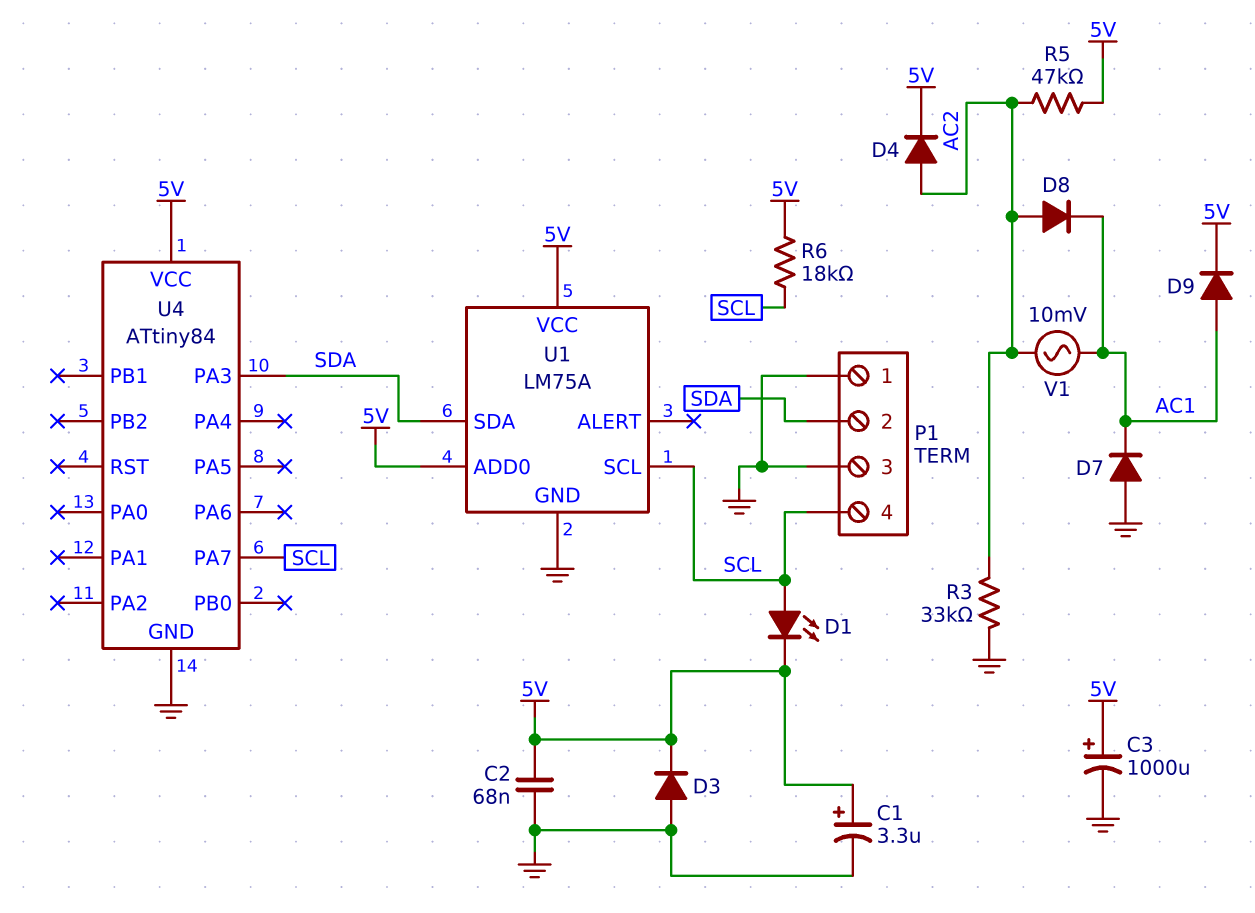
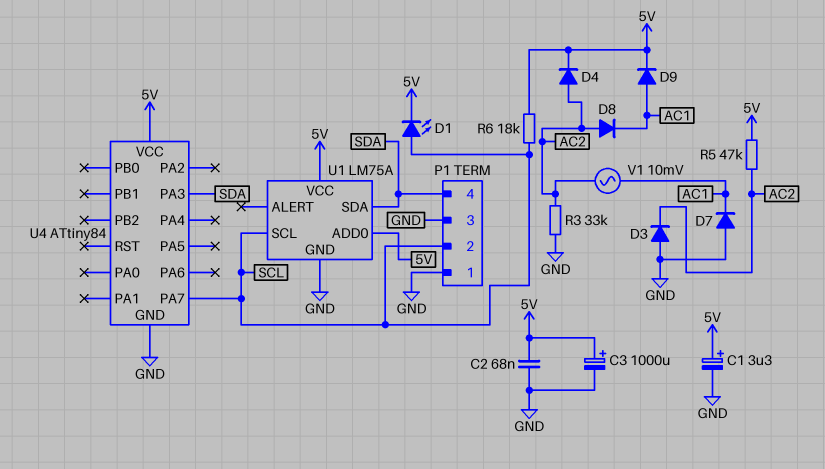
D3: diode (A GND, K 5V) -> diode (A GND, K AC2)
P1 pin 2: SDA -> SCL
P1 pin 4: SCL -> SDA

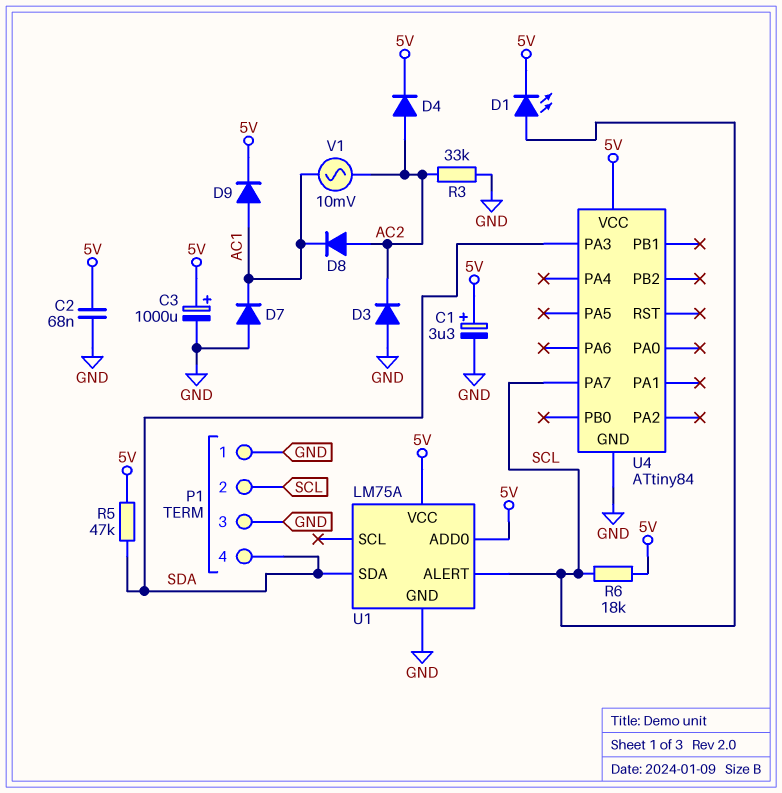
R5: 47k (5V, AC2) -> 47k (5V, SDA)
U1 pin ALERT: none -> SCL
U1 pin SCL: SCL -> none

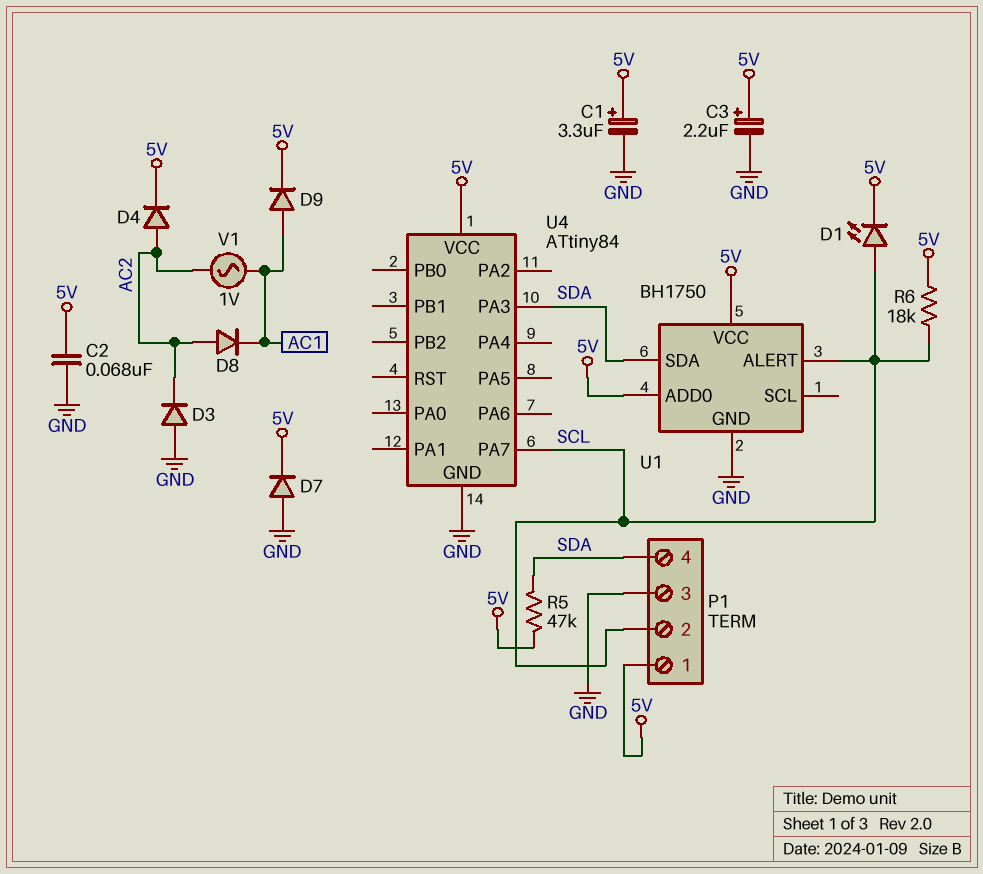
C3: 1000uF (plus 5V, minus GND) -> 2.2uF (plus 5V, minus GND)
D7: diode (A GND, K AC1) -> diode (A GND, K 5V)
P1 pin 1: GND -> 5V
R3: 33k (AC2, GND) -> none
U1: LM75A -> BH1750
V1: AC 10mV (AC1, AC2) -> AC 1V (AC1, AC2)

